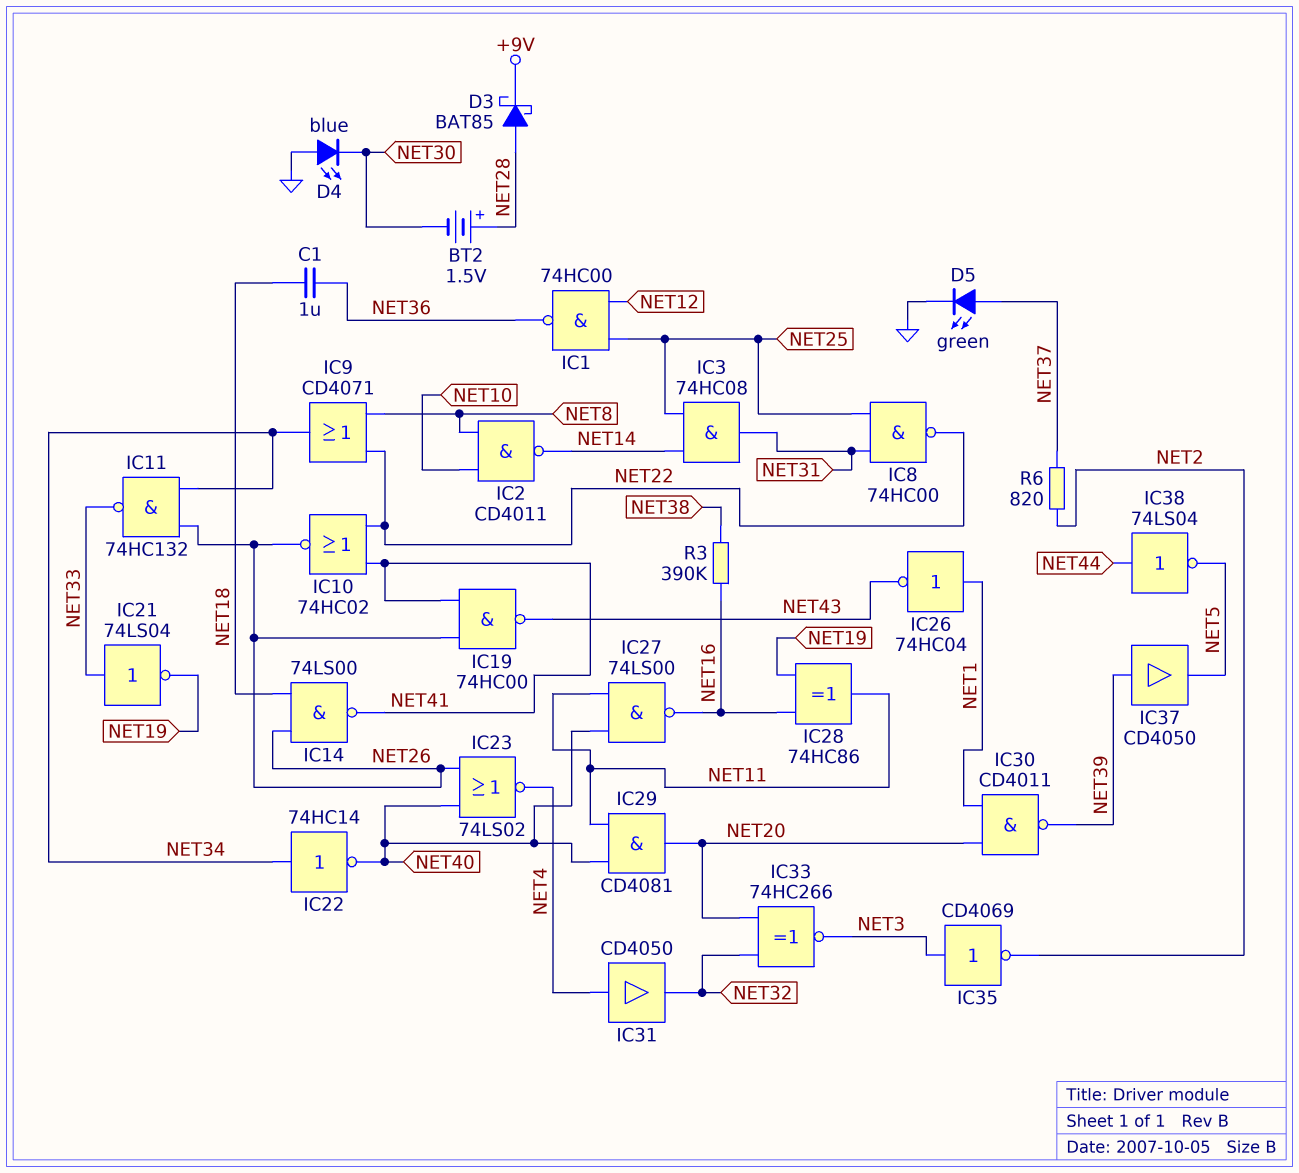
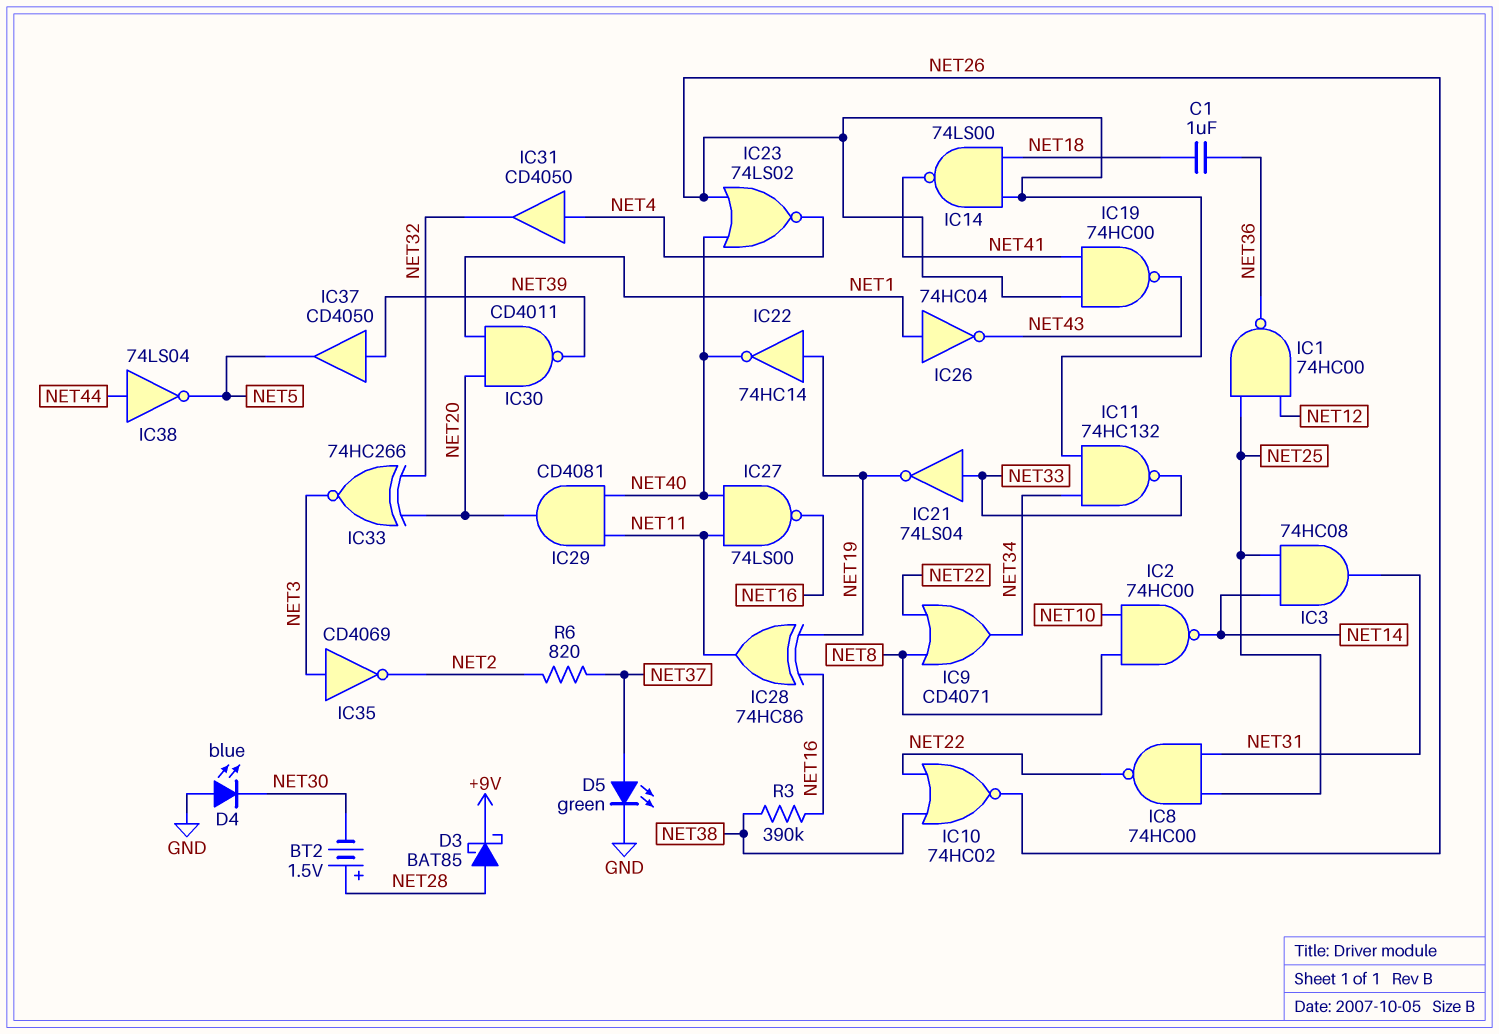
IC2: NAND CD4011 (in NET8, in NET10, out NET14) -> NAND 74HC00 (in NET8, in NET10, out NET14)
IC10: NOR 74HC02 (in NET22, in NET41, out NET26) -> NOR 74HC02 (in NET22, in NET38, out NET26)
IC22: NOT 74HC14 (in NET34, out NET40) -> NOT 74HC14 (in NET19, out NET40)

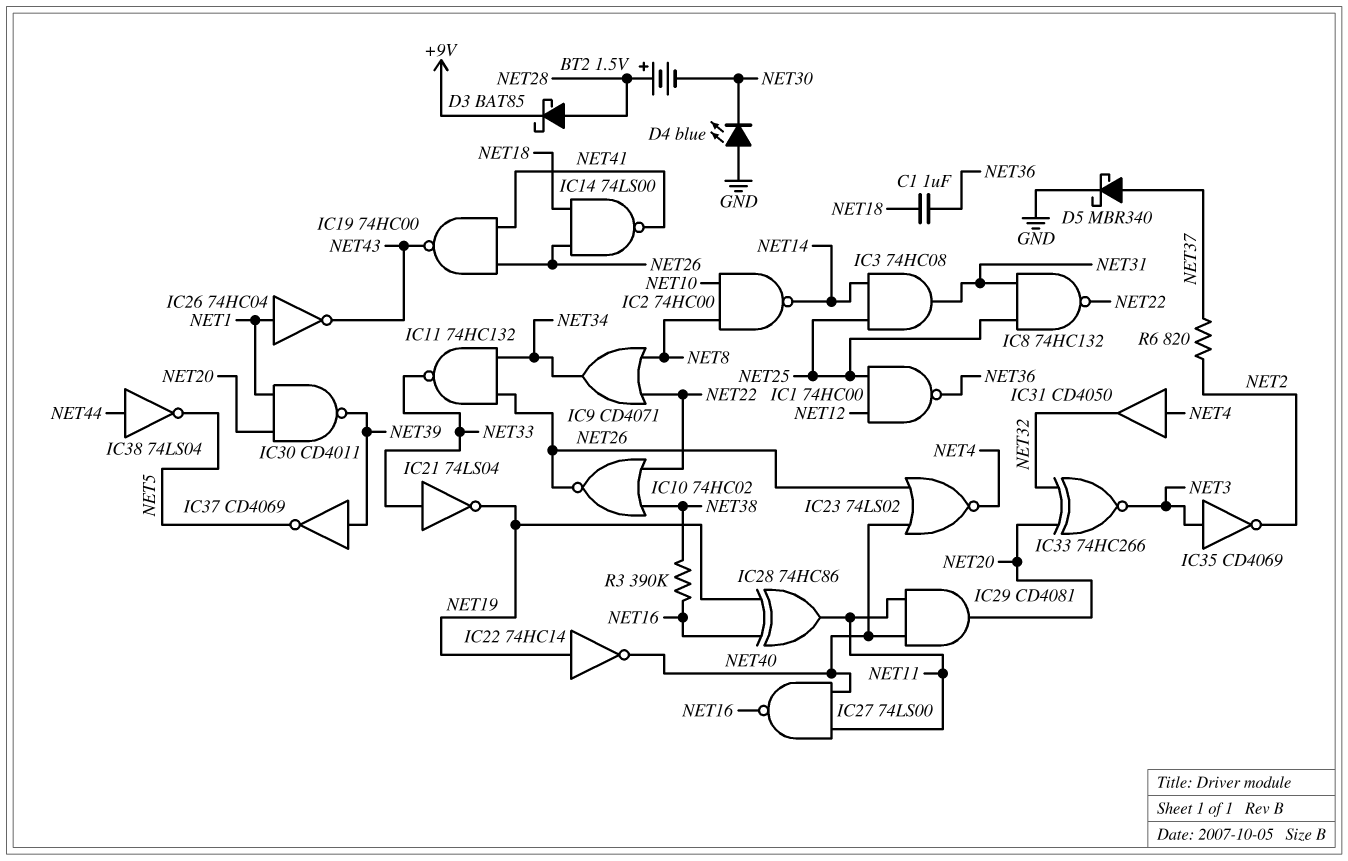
D5: LED green (A NET37, K GND) -> schottky MBR340 (A NET37, K GND)
IC8: NAND 74HC00 (in NET25, in NET31, out NET22) -> NAND 74HC132 (in NET25, in NET31, out NET22)
IC37: buffer CD4050 (in NET39, out NET5) -> NOT CD4069 (in NET39, out NET5)

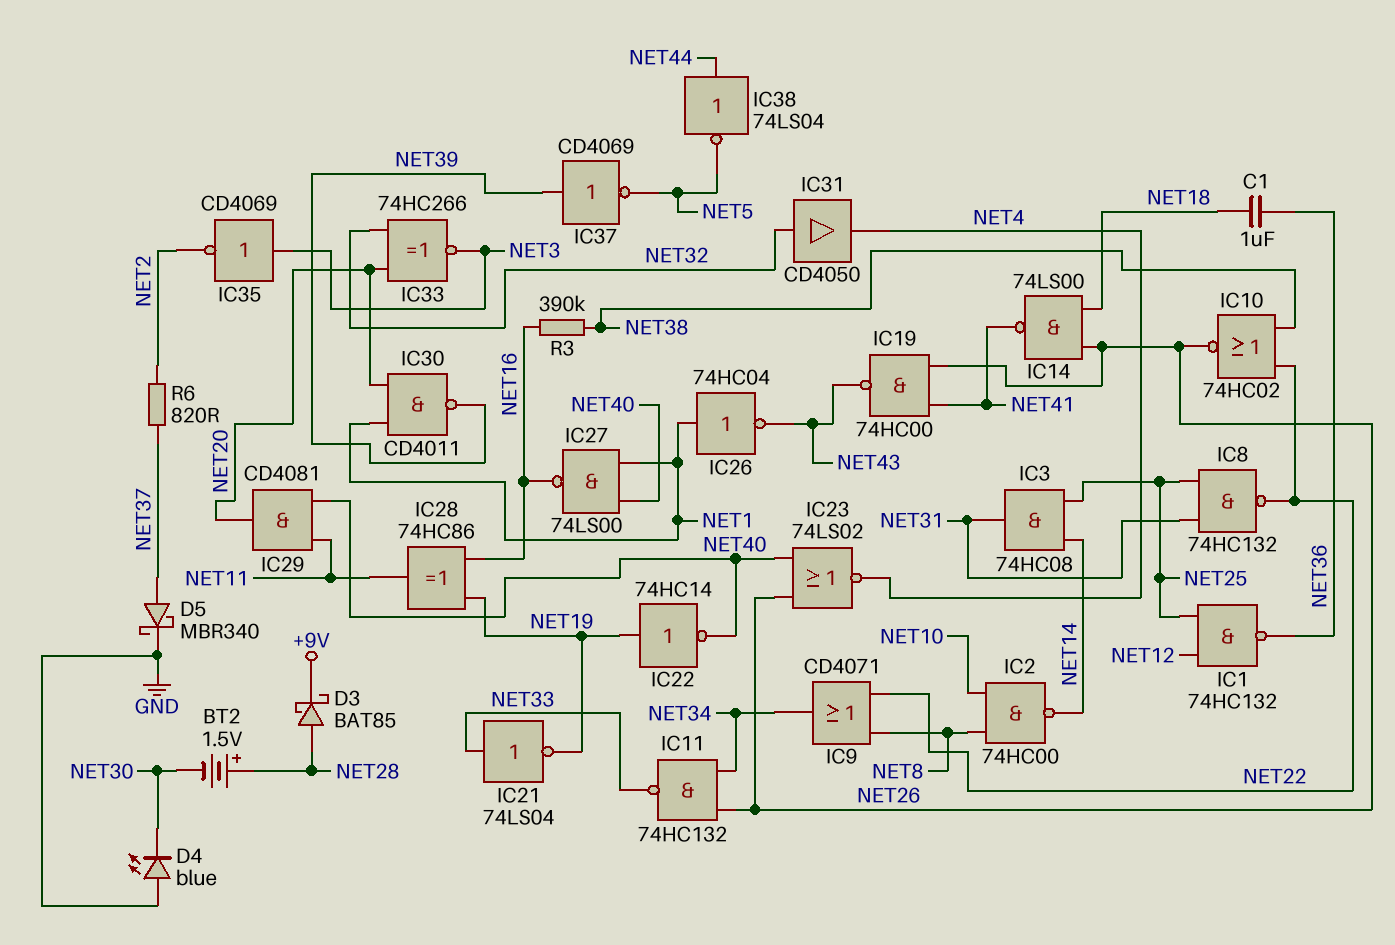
IC1: NAND 74HC00 (in NET12, in NET25, out NET36) -> NAND 74HC132 (in NET12, in NET25, out NET36)
IC27: NAND 74LS00 (in NET11, in NET40, out NET16) -> NAND 74LS00 (in NET1, in NET40, out NET16)
IC31: buffer CD4050 (in NET4, out NET32) -> buffer CD4050 (in NET32, out NET4)

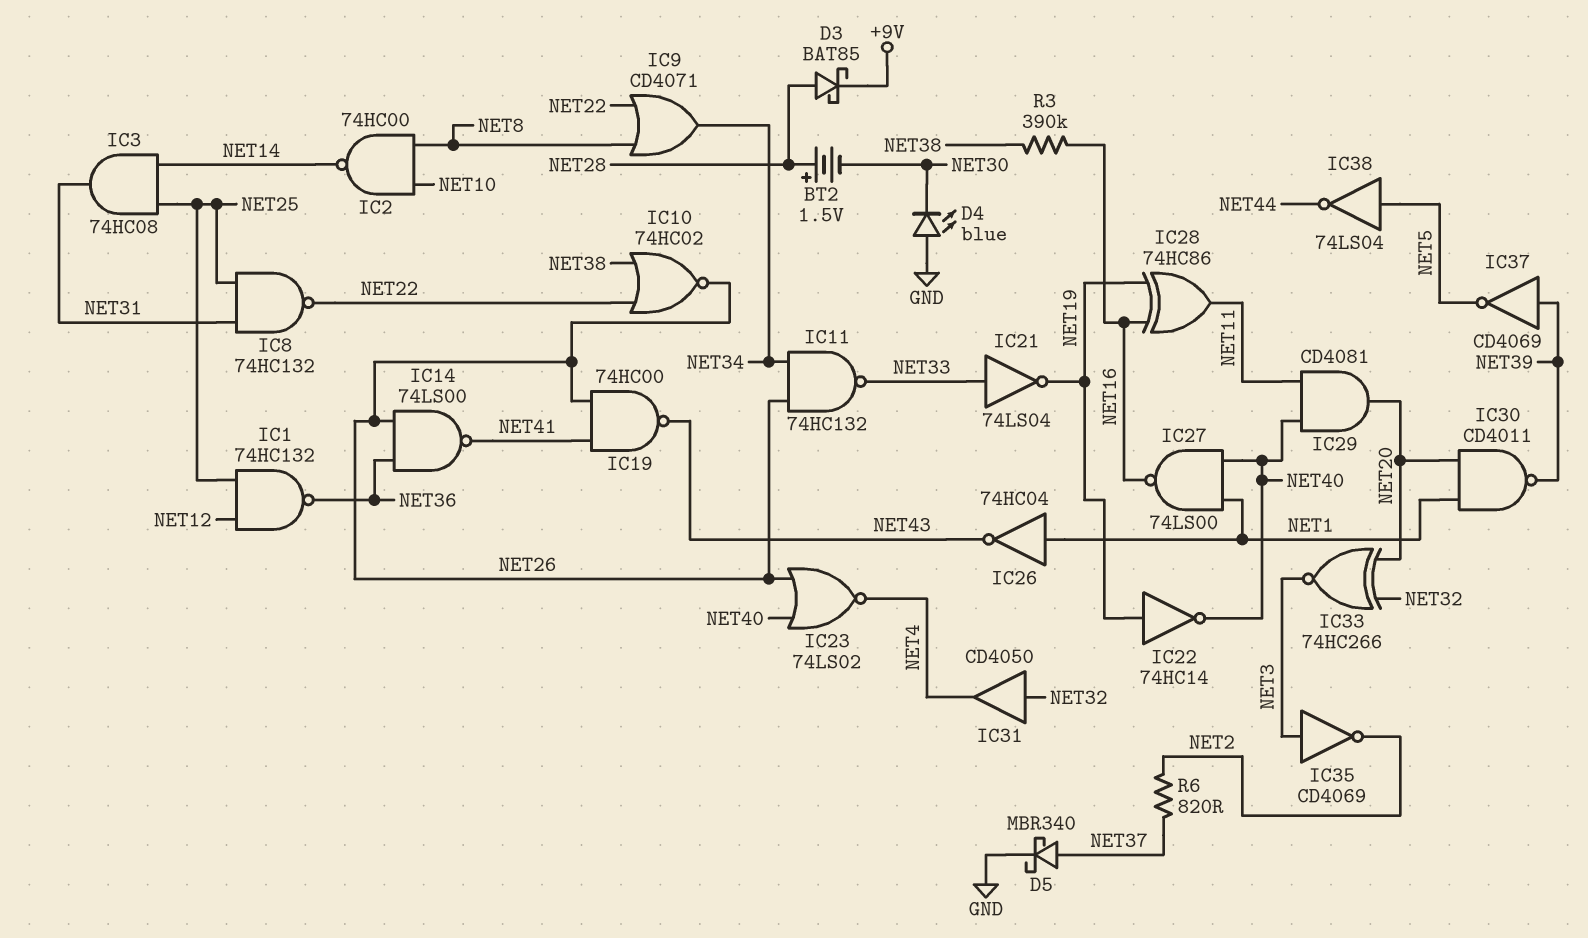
C1: 1uF (NET18, NET36) -> none
IC14: NAND 74LS00 (in NET18, in NET26, out NET41) -> NAND 74LS00 (in NET26, in NET36, out NET41)
IC38: NOT 74LS04 (in NET44, out NET5) -> NOT 74LS04 (in NET5, out NET44)

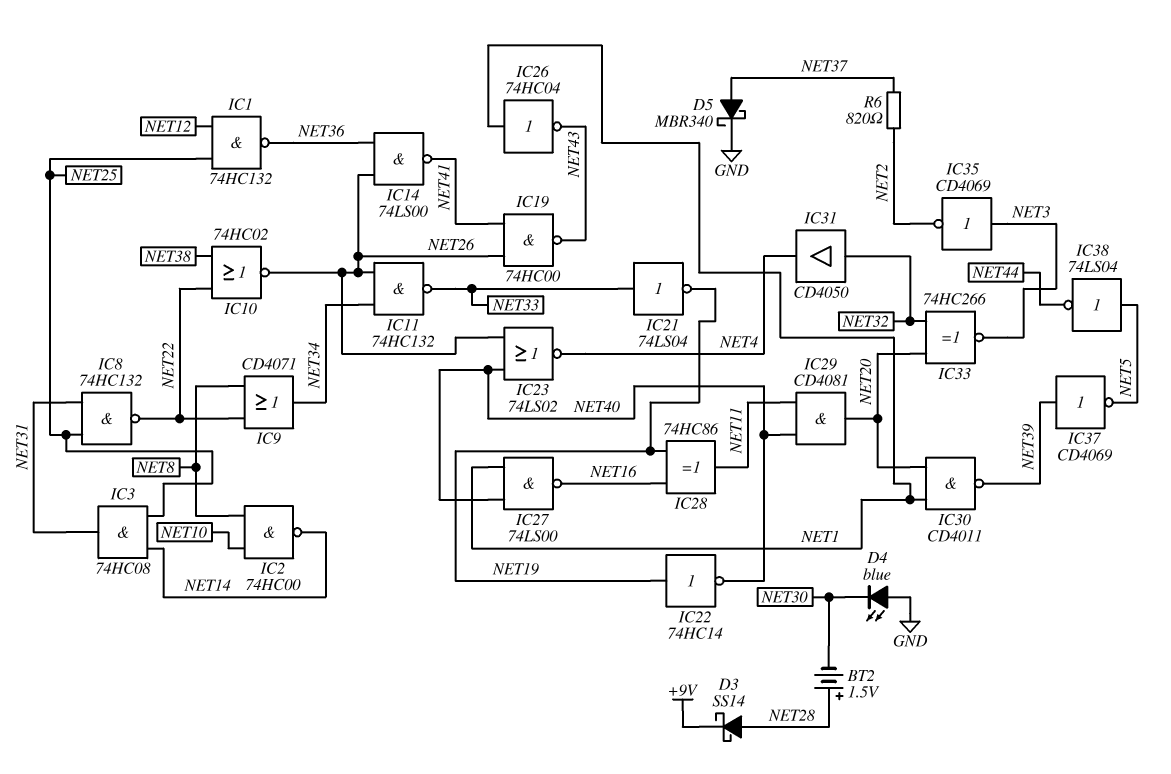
D3: schottky BAT85 (A NET28, K +9V) -> schottky SS14 (A NET28, K +9V)
R3: 390k (NET16, NET38) -> none

